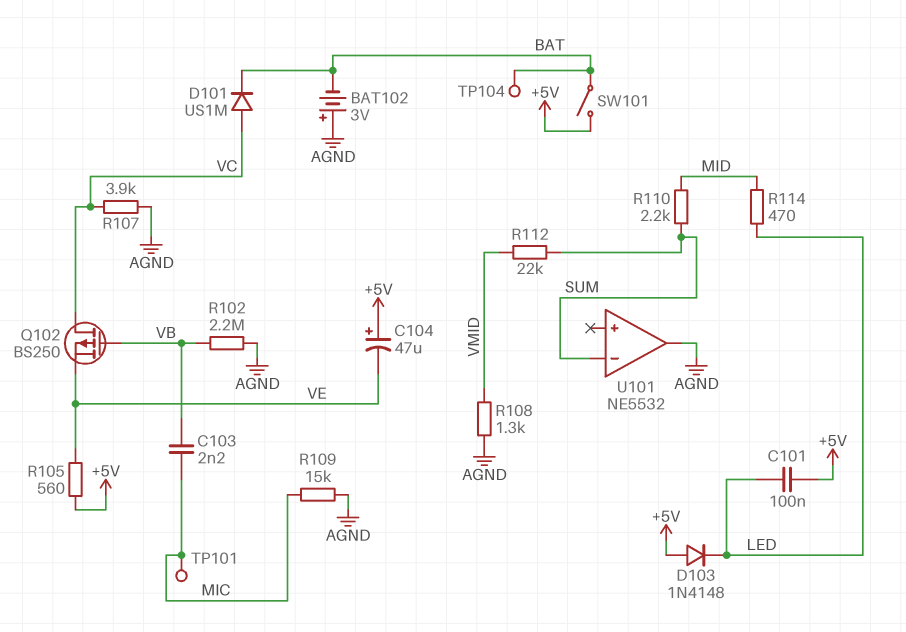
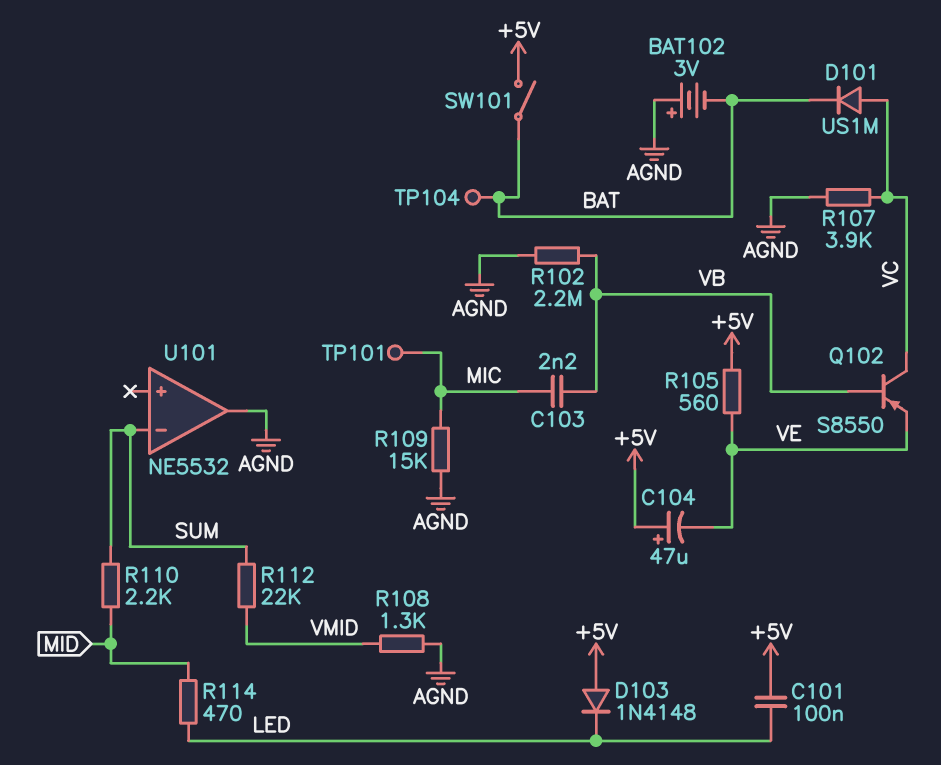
Q102: PMOS BS250 (G VB, D VC, S VE) -> PNP S8550 (B VB, C VC, E VE)

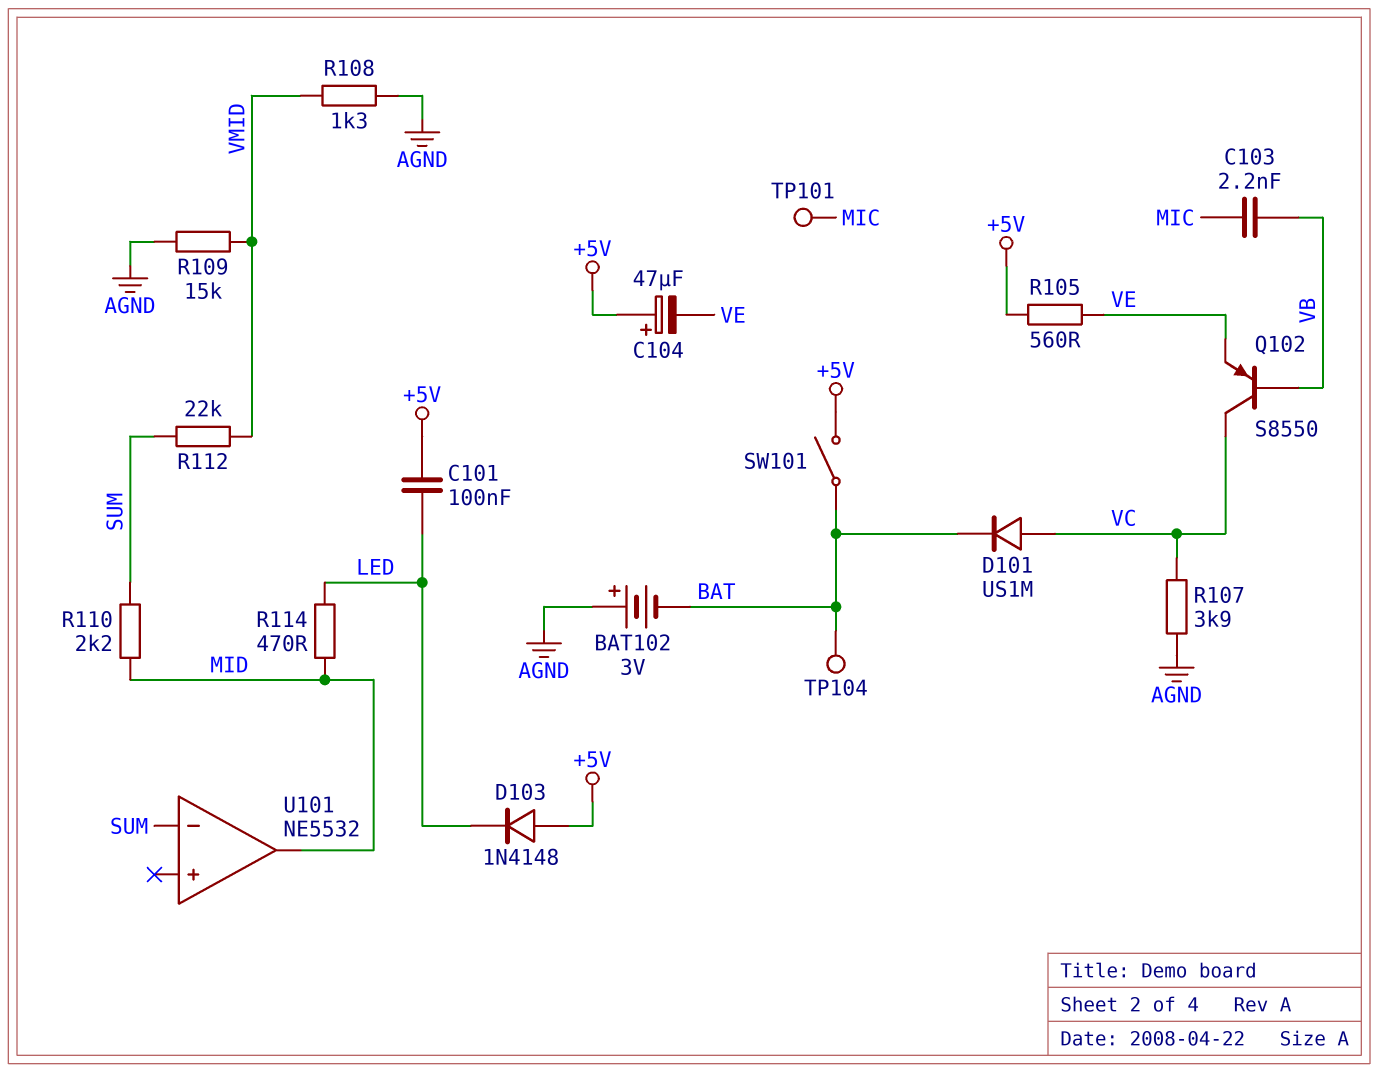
R102: 2.2M (AGND, VB) -> none
R109: 15k (AGND, MIC) -> 15k (AGND, VMID)
U101 pin out: AGND -> MID

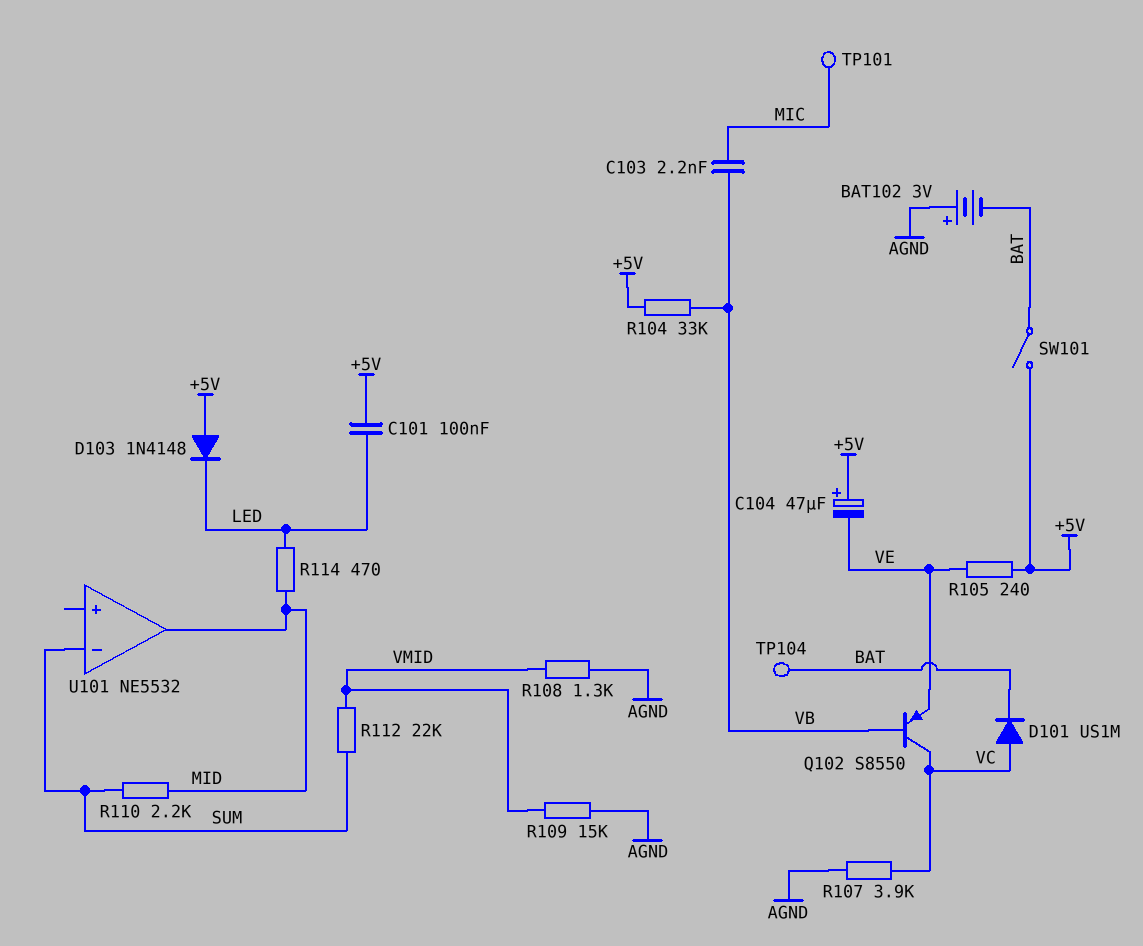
R104: none -> 33k (+5V, VB)
R105: 560 (+5V, VE) -> 240 (+5V, VE)

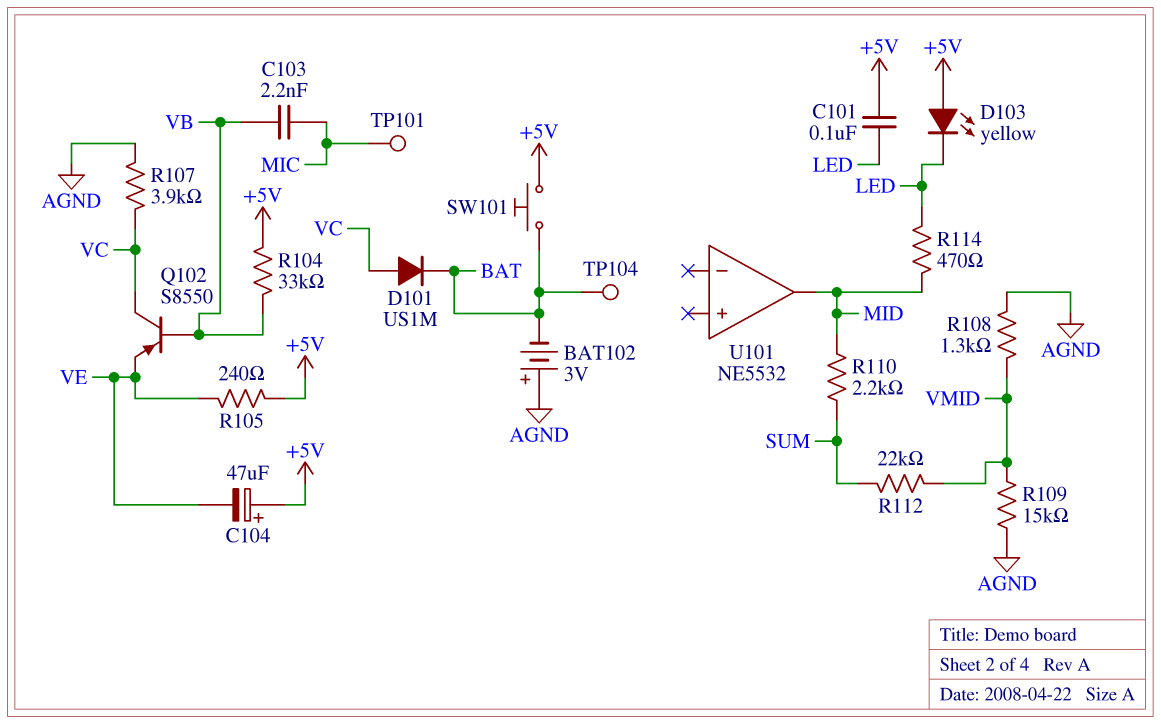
D103: diode 1N4148 (A +5V, K LED) -> LED yellow (A +5V, K LED)
SW101: switch (+5V, BAT) -> button (+5V, BAT)
U101 pin in-: SUM -> none

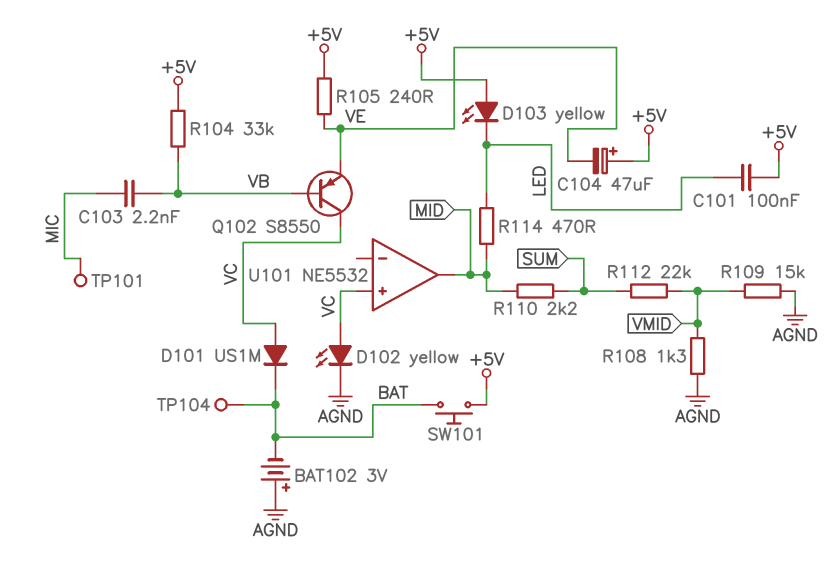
D102: none -> LED yellow (A VC, K AGND)
R107: 3.9k (AGND, VC) -> none
U101 pin in+: none -> VC

